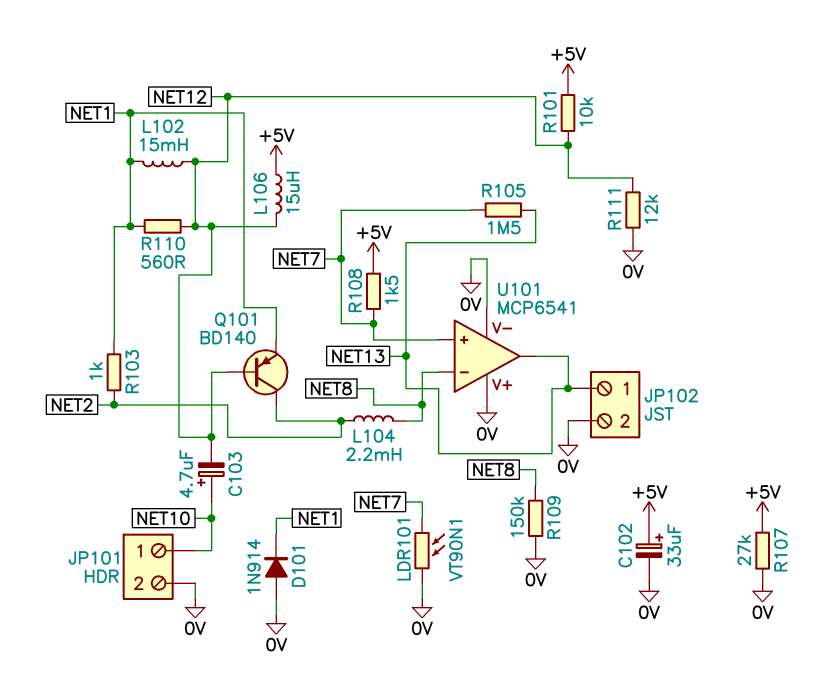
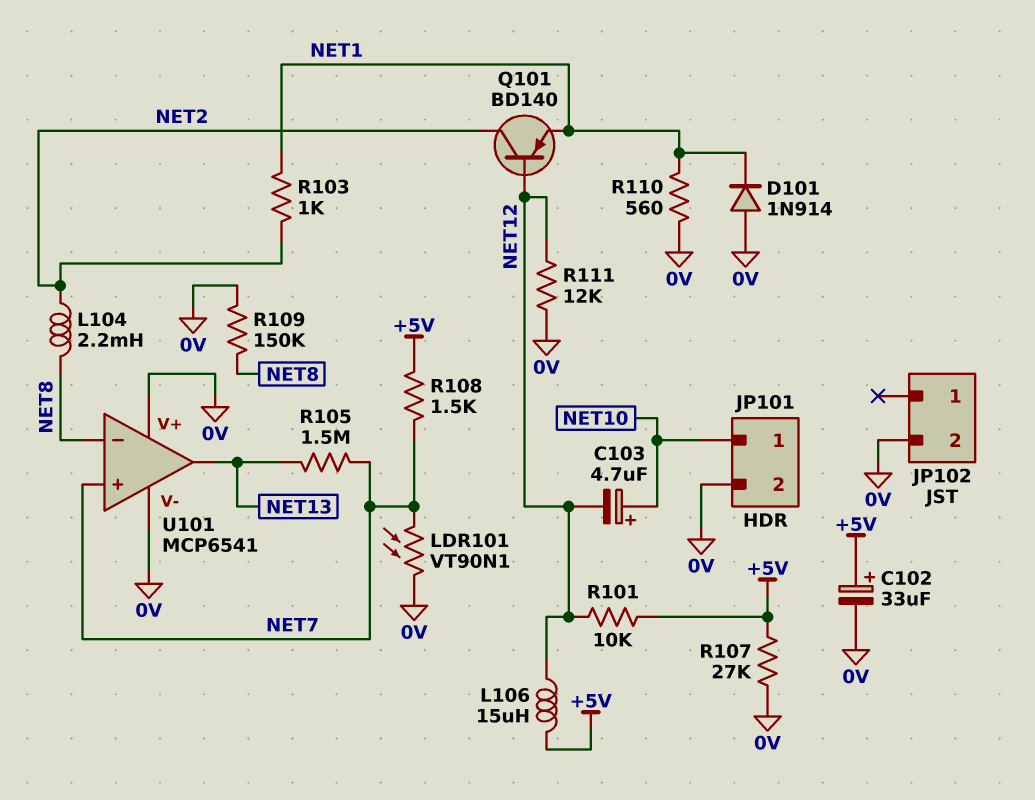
JP102 pin 1: NET13 -> none
L102: 15mH (NET1, NET12) -> none
R110: 560 (NET1, NET12) -> 560 (0V, NET1)

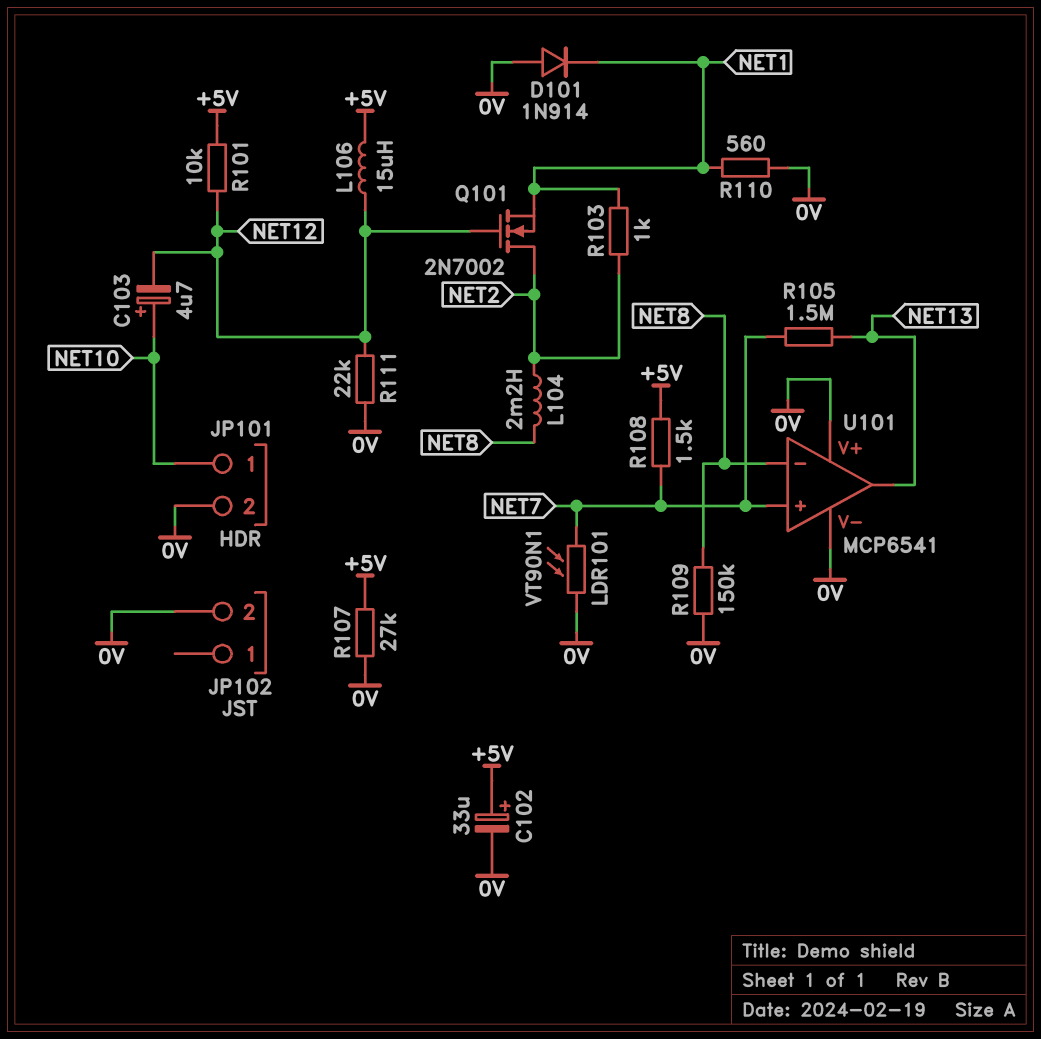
Q101: PNP BD140 (B NET12, C NET2, E NET1) -> NMOS 2N7002 (G NET12, D NET2, S NET1)
R111: 12k (0V, NET12) -> 22k (0V, NET12)

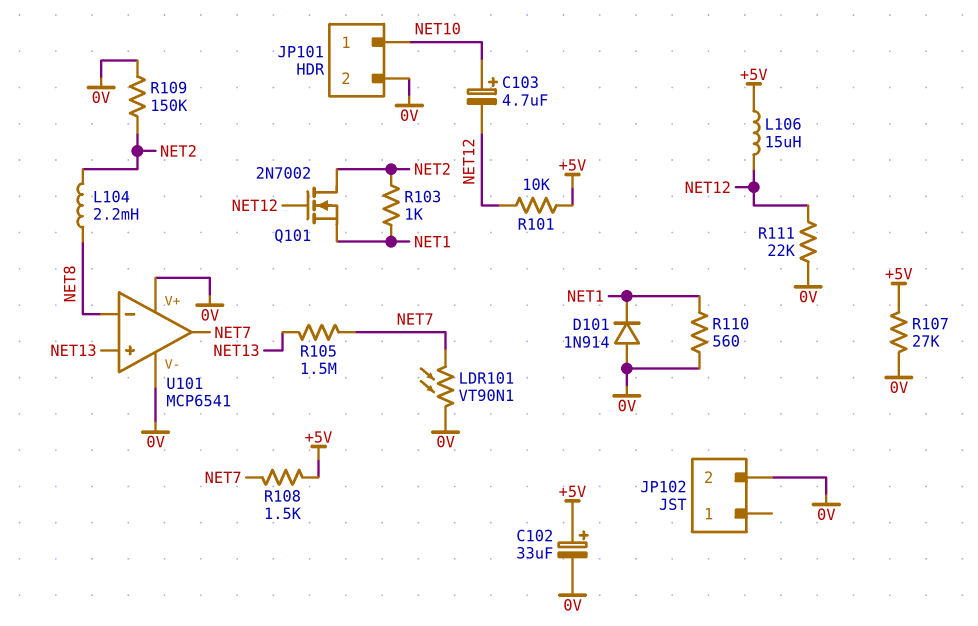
R109: 150k (0V, NET8) -> 150k (0V, NET2)
U101 pin in+: NET7 -> NET13
U101 pin out: NET13 -> NET7

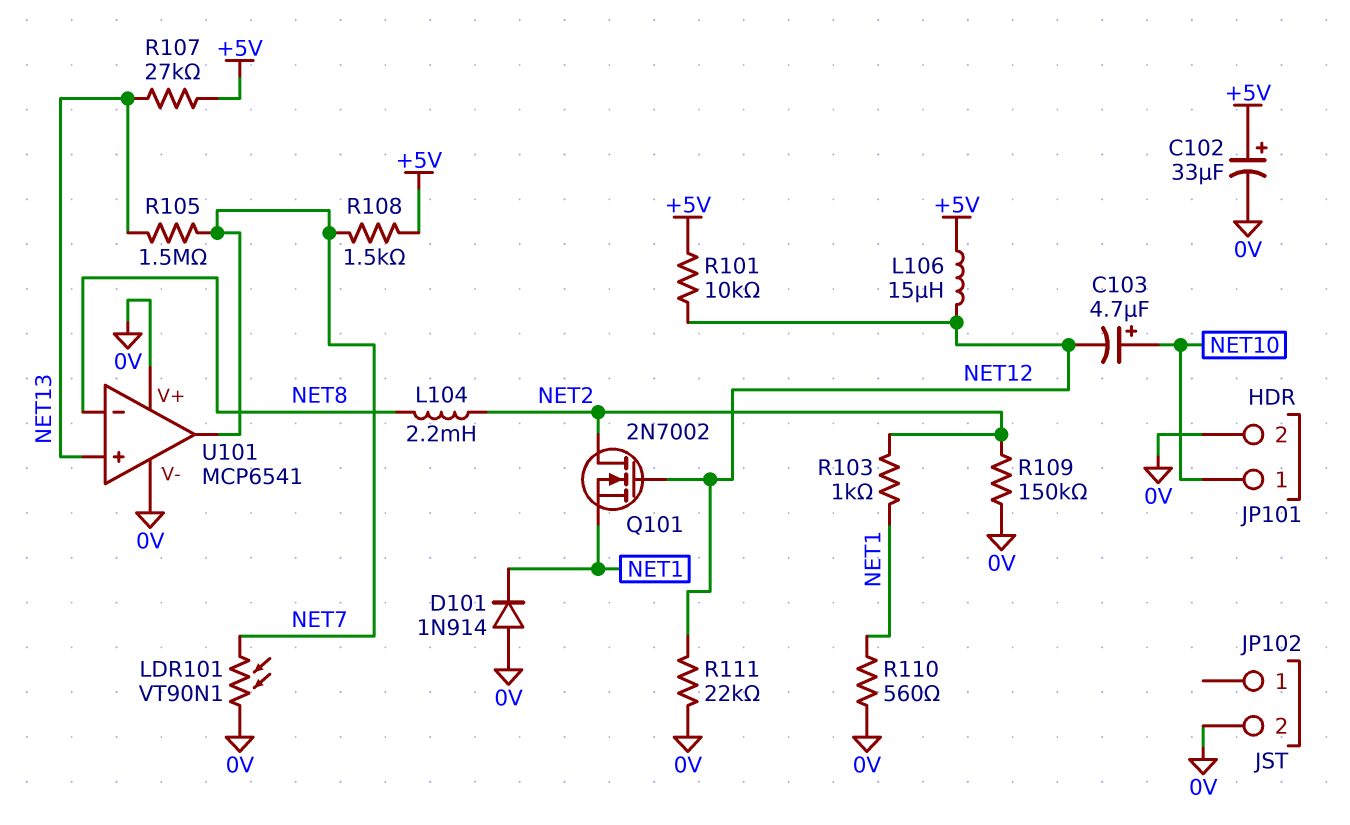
R107: 27k (+5V, 0V) -> 27k (+5V, NET13)

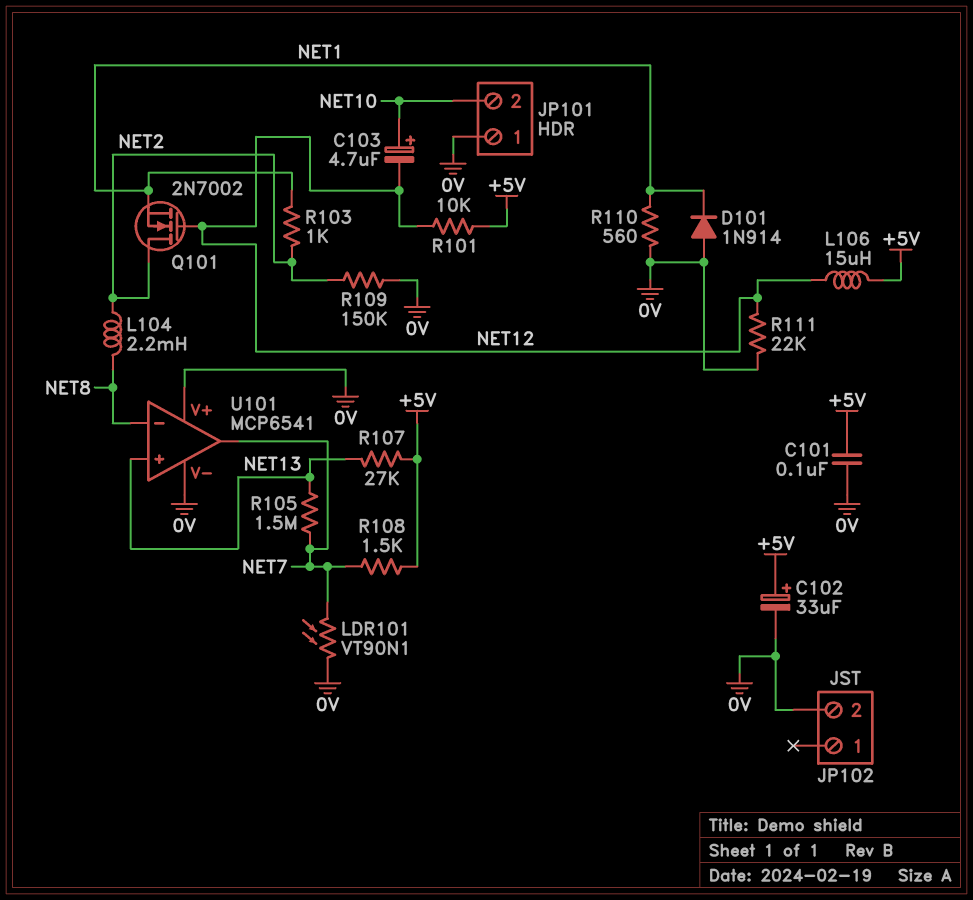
C101: none -> 100nF (+5V, 0V)
JP101 pin 1: NET10 -> 0V
JP101 pin 2: 0V -> NET10

